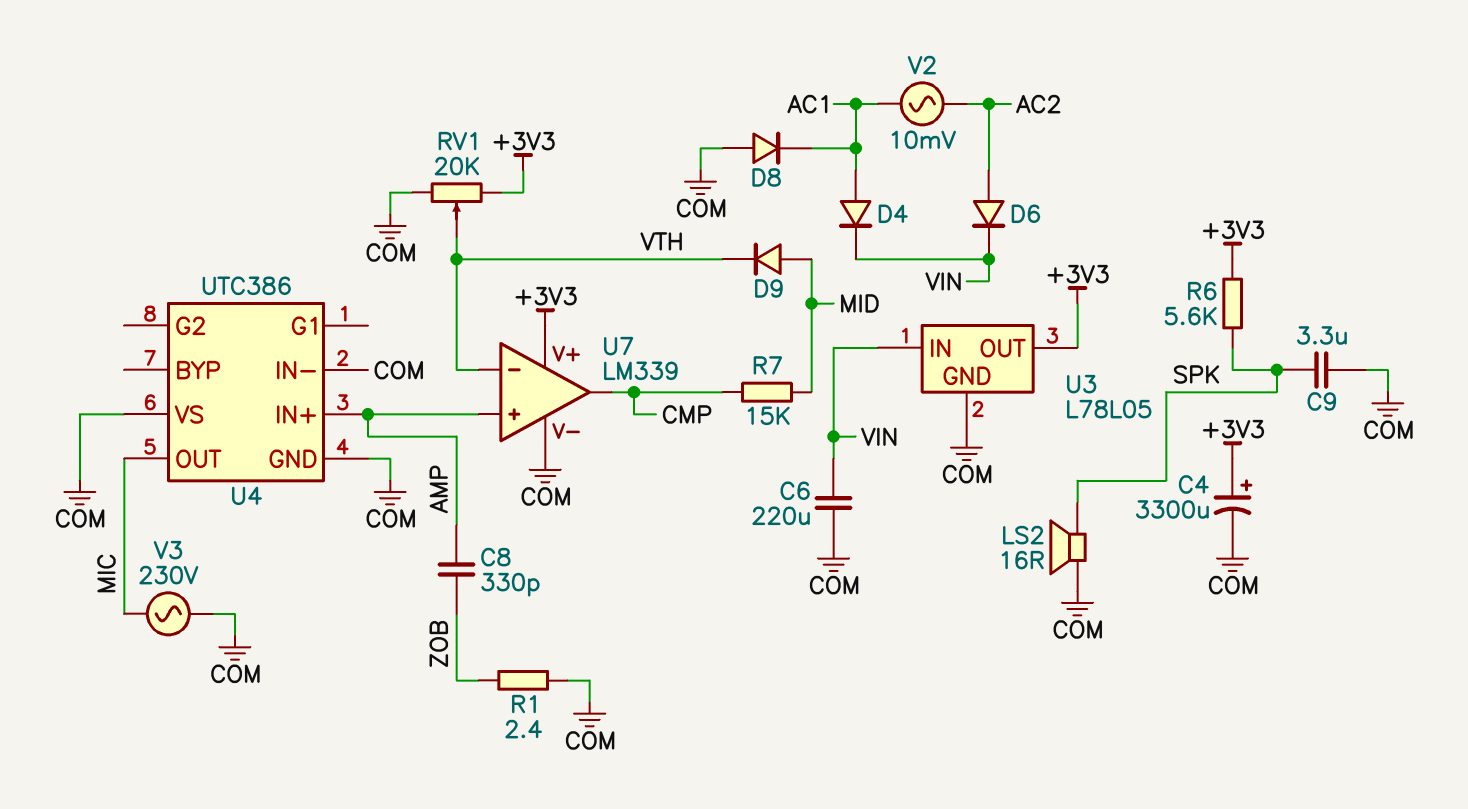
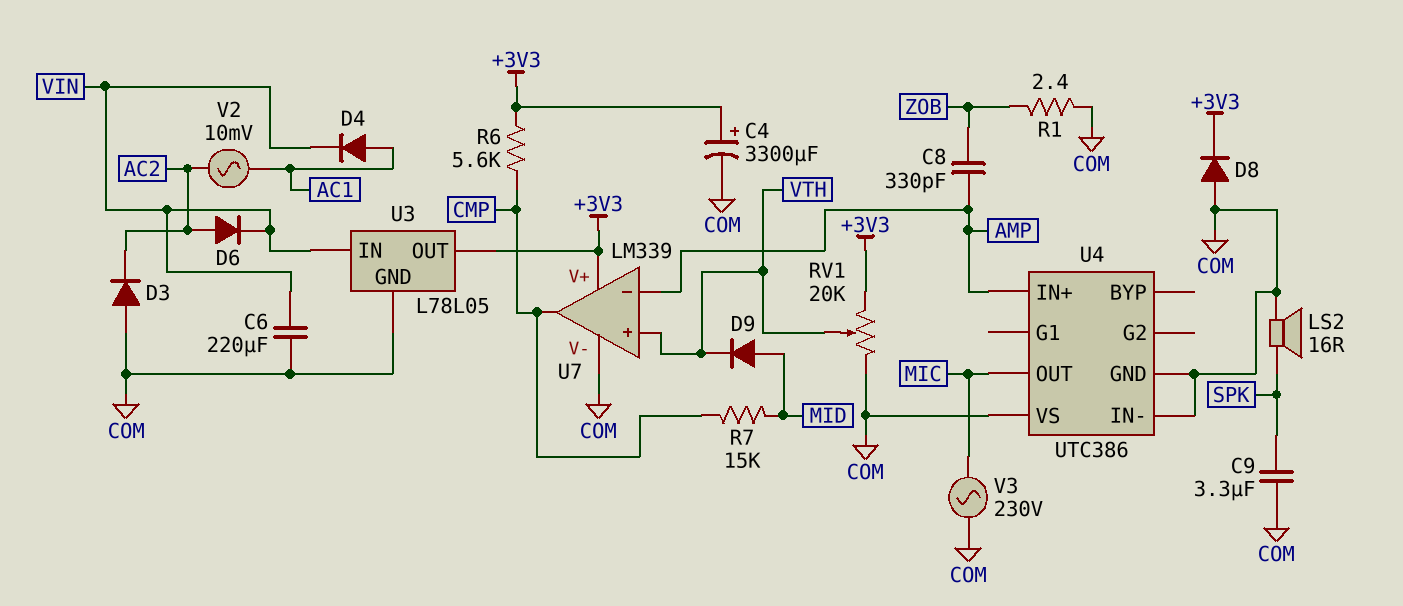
D3: none -> diode (A COM, K AC2)
D8: diode (A COM, K AC1) -> diode (A COM, K +3V3)
R6: 5.6k (+3V3, SPK) -> 5.6k (+3V3, CMP)
U7 pin in+: AMP -> VTH
U7 pin in-: VTH -> AMP

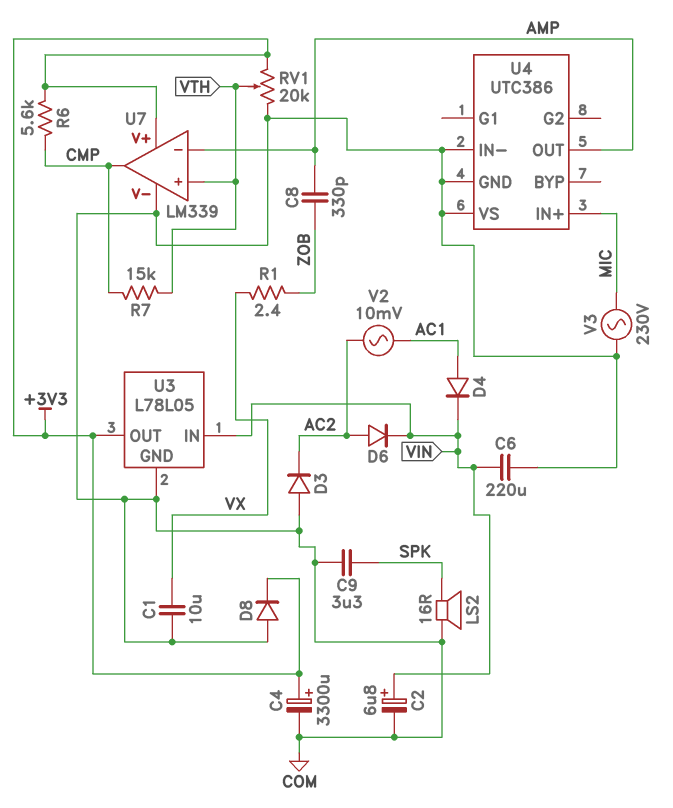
C1: none -> 10uF (COM, VX)
C2: none -> 6.8uF (plus VIN, minus COM)
D9: diode (A MID, K VTH) -> none
R1: 2.4 (COM, ZOB) -> 2.4 (VX, ZOB)
R7: 15k (CMP, MID) -> 15k (CMP, VTH)
U4 pin IN+: AMP -> MIC
U4 pin OUT: MIC -> AMP

